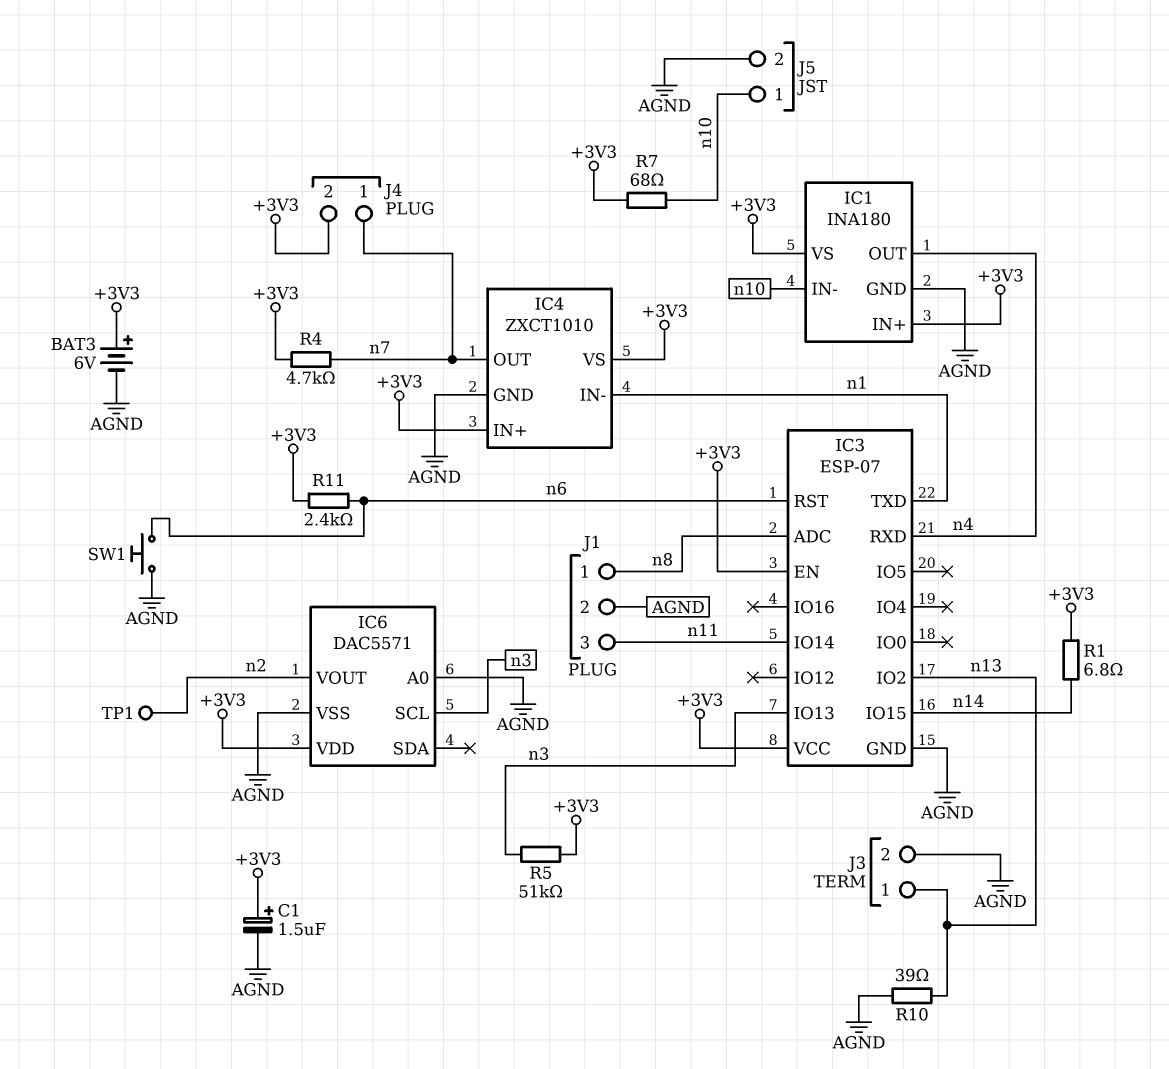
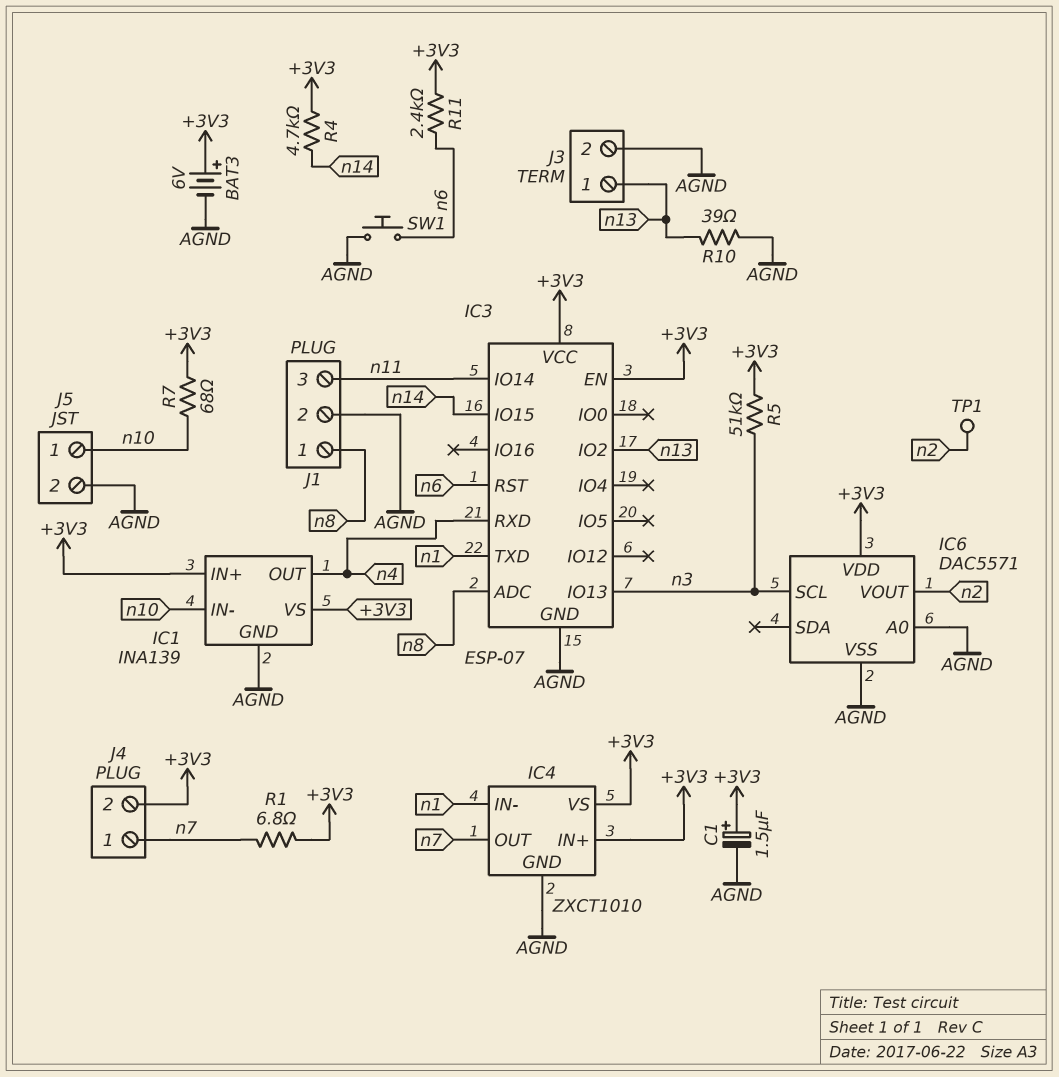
IC1: INA180 -> INA139
R1: 6.8 (+3V3, n14) -> 6.8 (+3V3, n7)
R4: 4.7k (+3V3, n7) -> 4.7k (+3V3, n14)

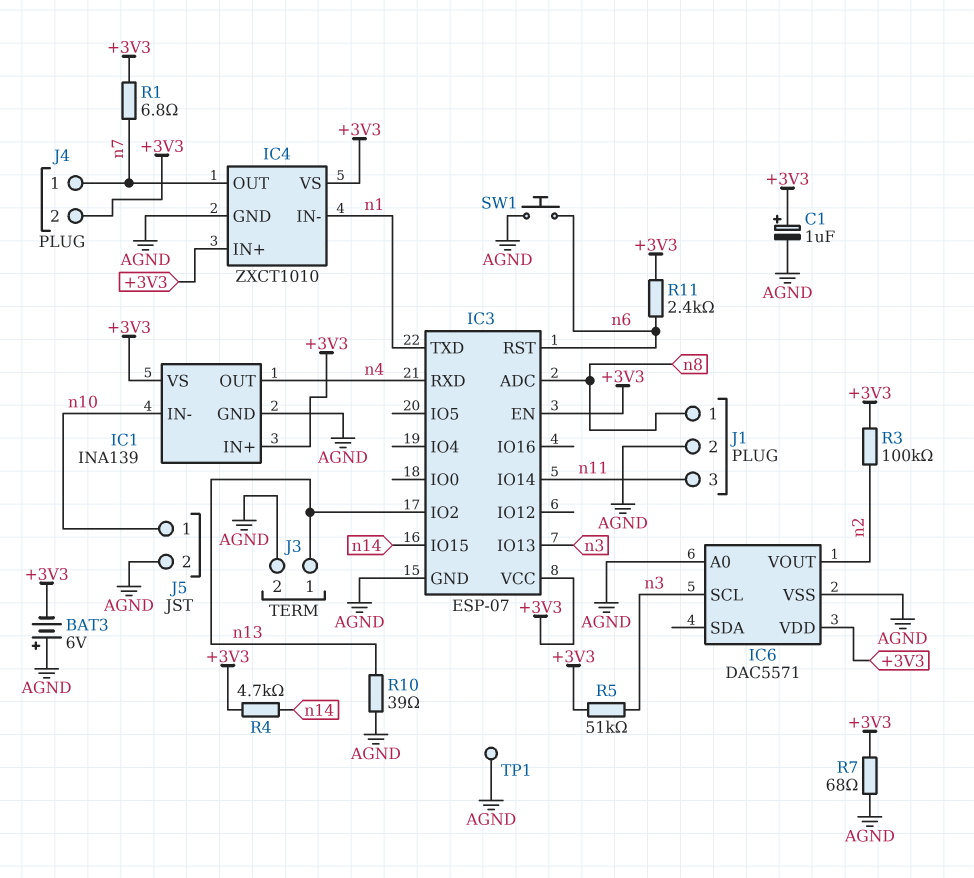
BAT3: 6V (plus +3V3, minus AGND) -> 6V (plus AGND, minus +3V3)
C1: 1.5uF (plus +3V3, minus AGND) -> 1uF (plus +3V3, minus AGND)
R3: none -> 100k (+3V3, n2)
R7: 68 (+3V3, n10) -> 68 (+3V3, AGND)
TP1: test point (n2) -> test point (AGND)

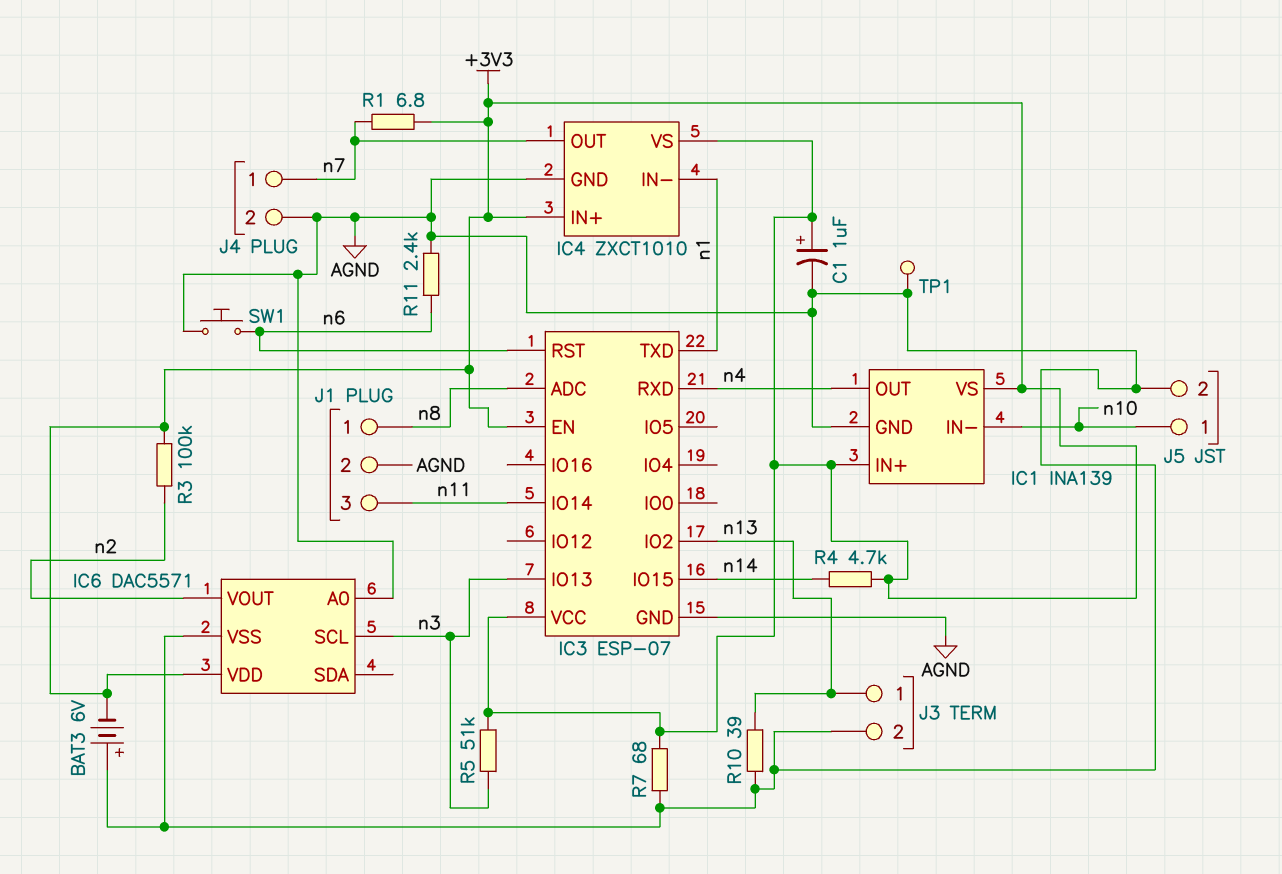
J4 pin 2: +3V3 -> AGND
R11: 2.4k (+3V3, n6) -> 2.4k (AGND, n6)

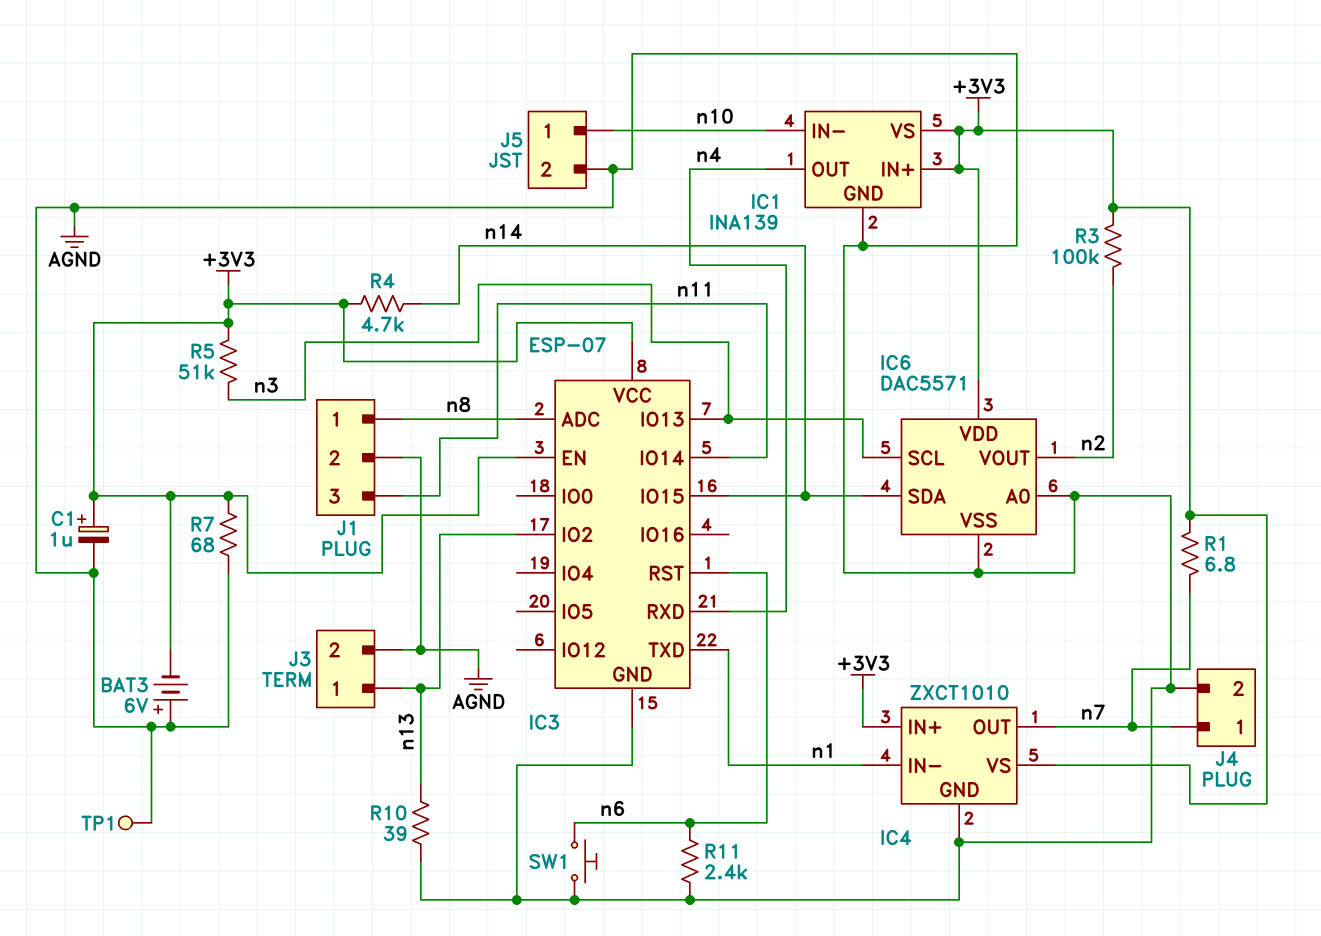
IC6 pin SDA: none -> n14

